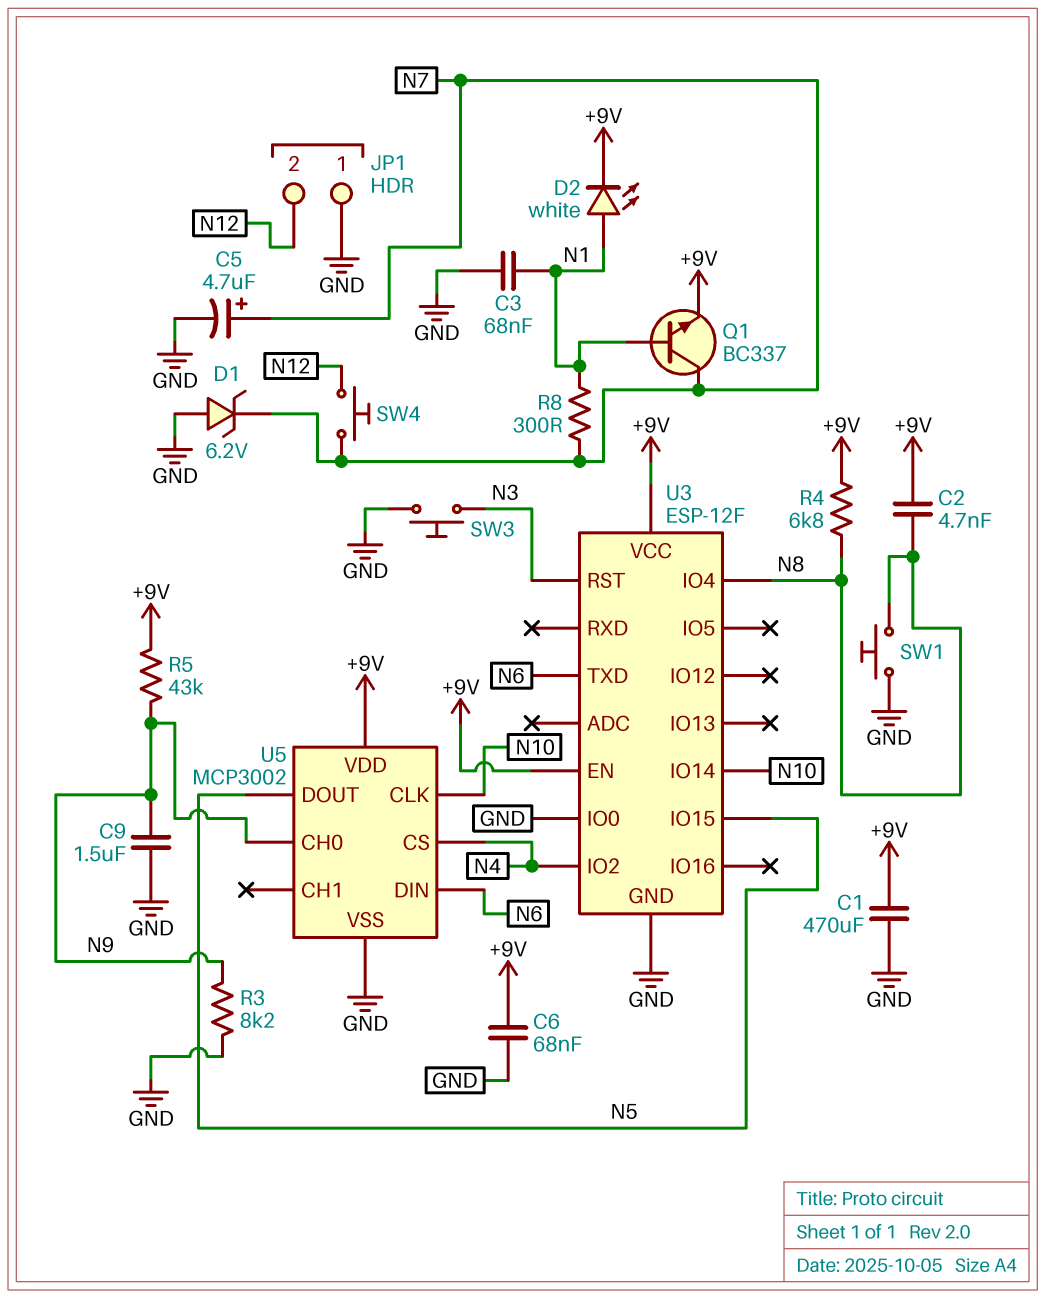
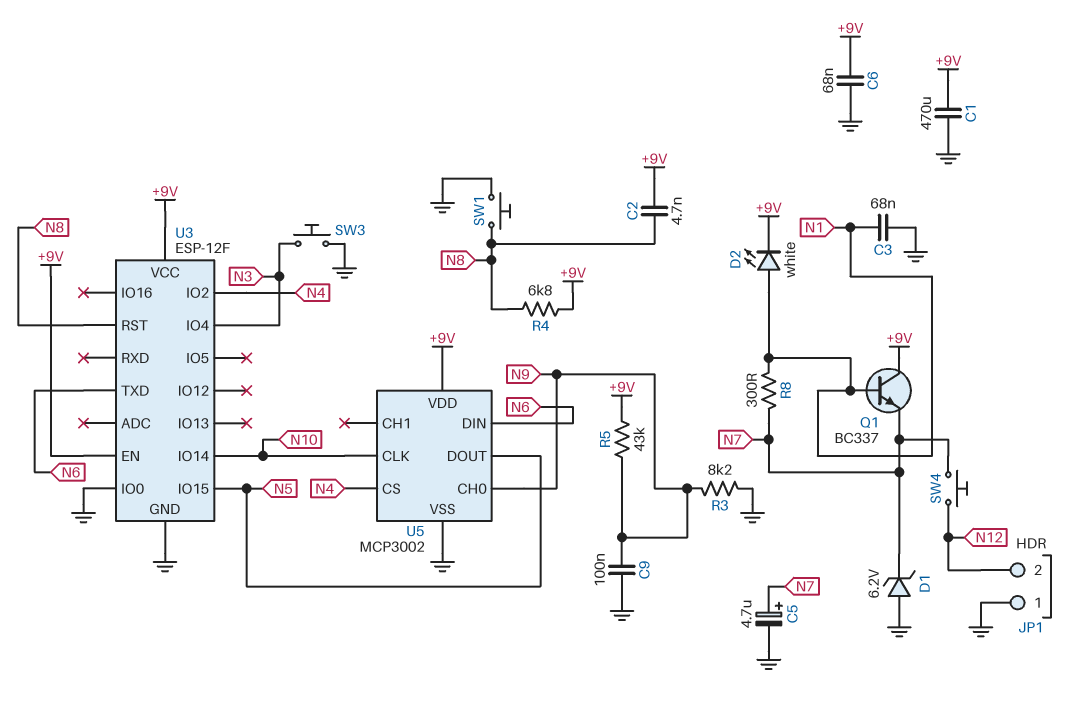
C9: 1.5uF (GND, N9) -> 100nF (GND, N9)
Q1: NPN BC337 (B N1, C N7, E +9V) -> NPN BC337 (B N1, C +9V, E N7)
U3 pin IO4: N8 -> N3
U3 pin RST: N3 -> N8

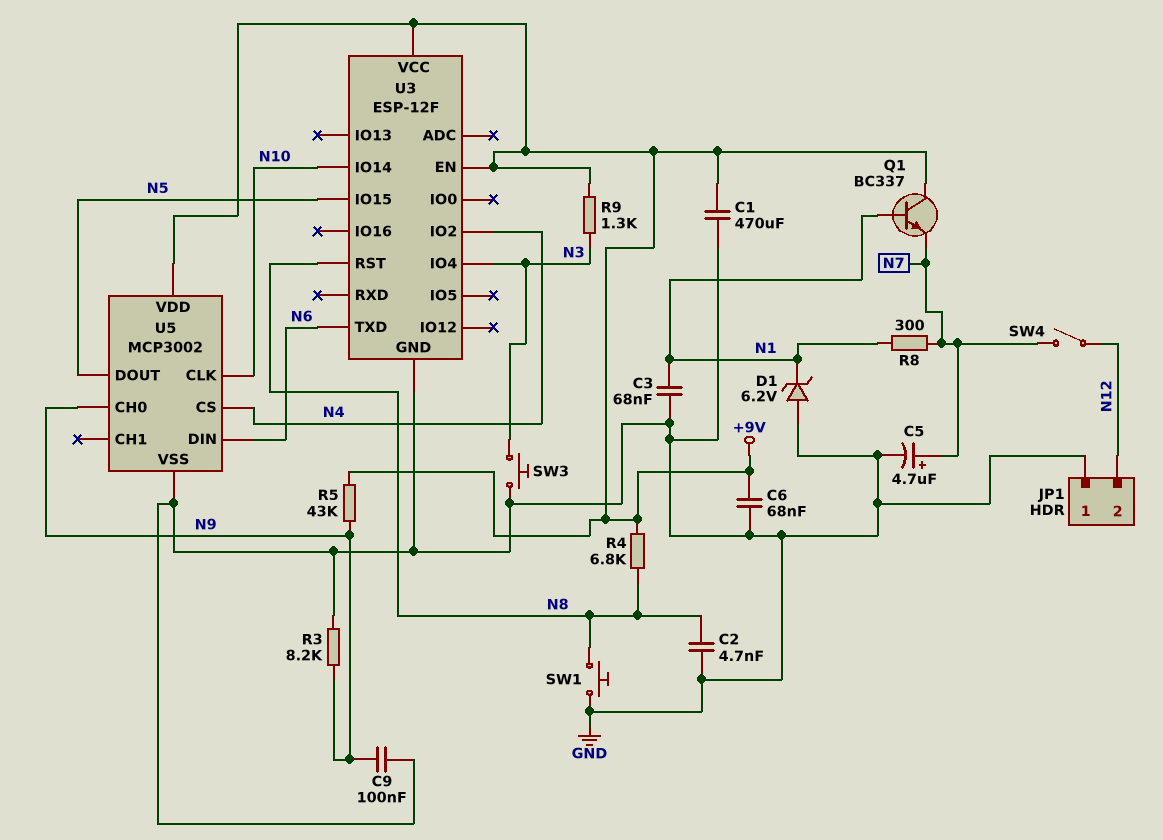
C2: 4.7nF (+9V, N8) -> 4.7nF (GND, N8)
D1: zener 6.2V (A GND, K N7) -> zener 6.2V (A GND, K N1)
D2: LED white (A N1, K +9V) -> none
R9: none -> 1.3k (+9V, N3)
SW4: button (N7, N12) -> switch (N7, N12)
U3 pin IO0: GND -> none

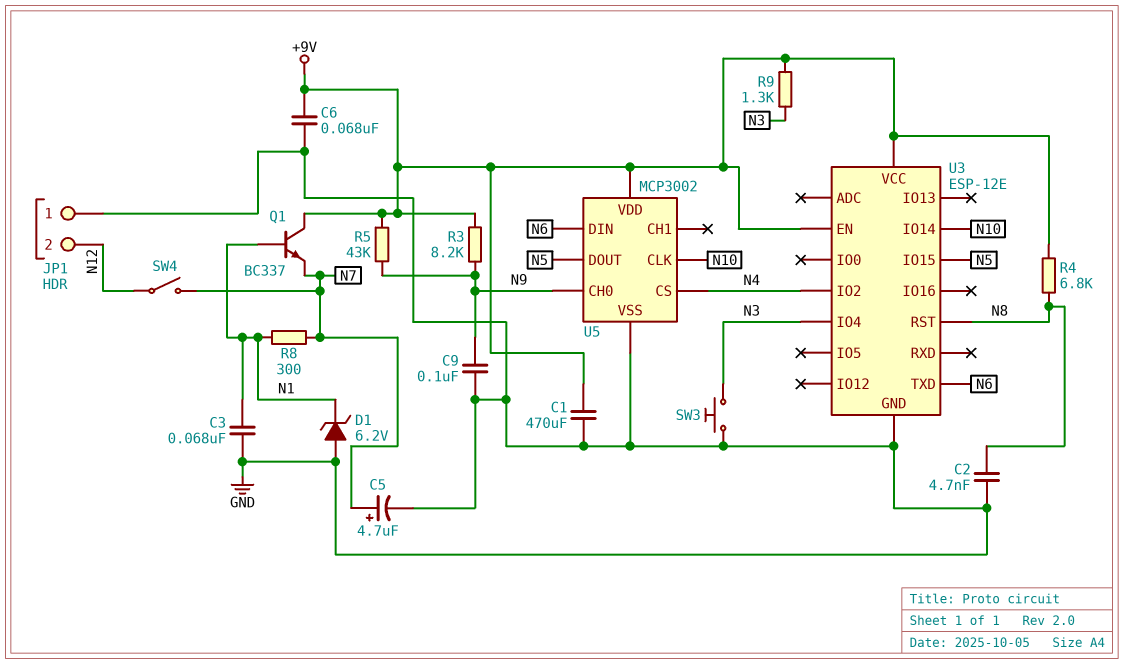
R3: 8.2k (GND, N9) -> 8.2k (+9V, N9)
SW1: button (GND, N8) -> none
U3: ESP-12F -> ESP-12E

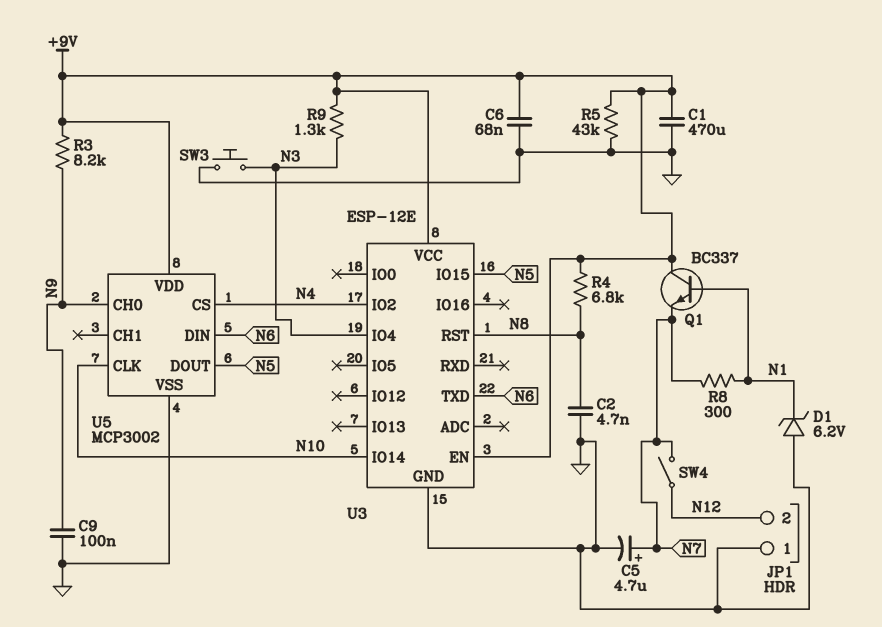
C3: 68nF (GND, N1) -> none
R5: 43k (+9V, N9) -> 43k (+9V, GND)

